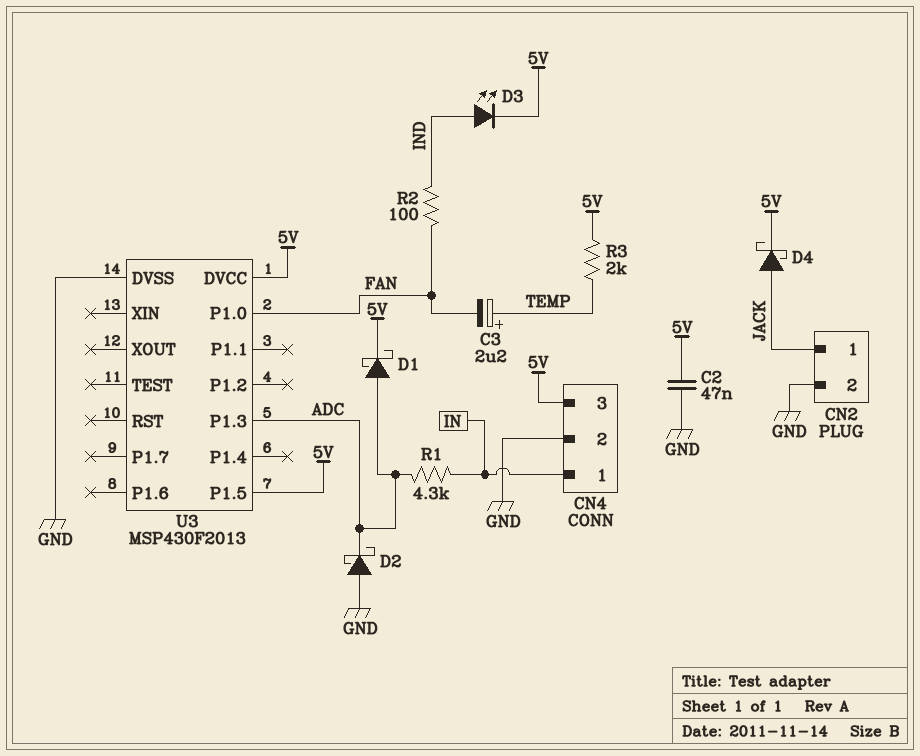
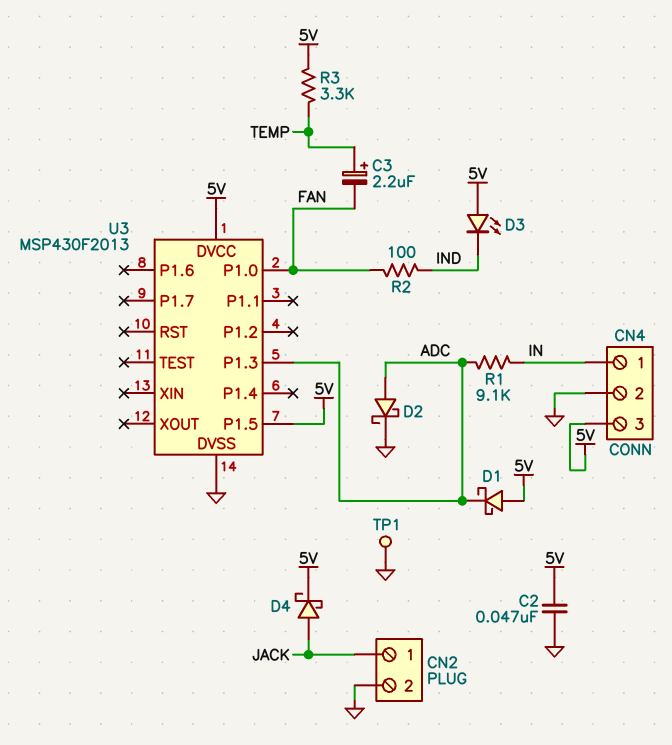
D1: schottky (A ADC, K 5V) -> schottky (A 5V, K ADC)
D2: schottky (A GND, K ADC) -> schottky (A ADC, K GND)
D3: LED (A IND, K 5V) -> LED (A 5V, K IND)
R1: 4.3k (ADC, IN) -> 9.1k (ADC, IN)
R3: 2k (5V, TEMP) -> 3.3k (5V, TEMP)
TP1: none -> test point (GND)

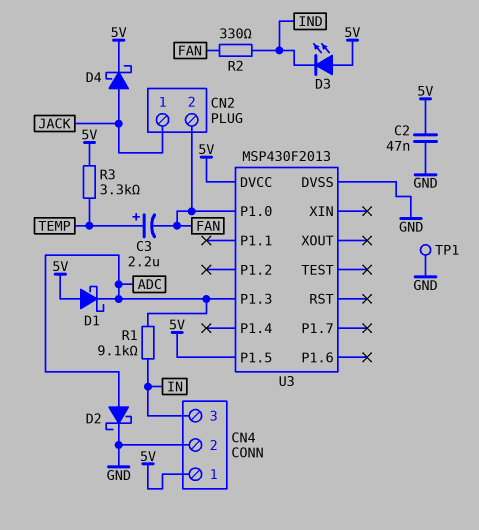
CN2 pin 2: GND -> FAN
CN4 pin 1: IN -> 5V
CN4 pin 3: 5V -> IN
R2: 100 (FAN, IND) -> 330 (FAN, IND)

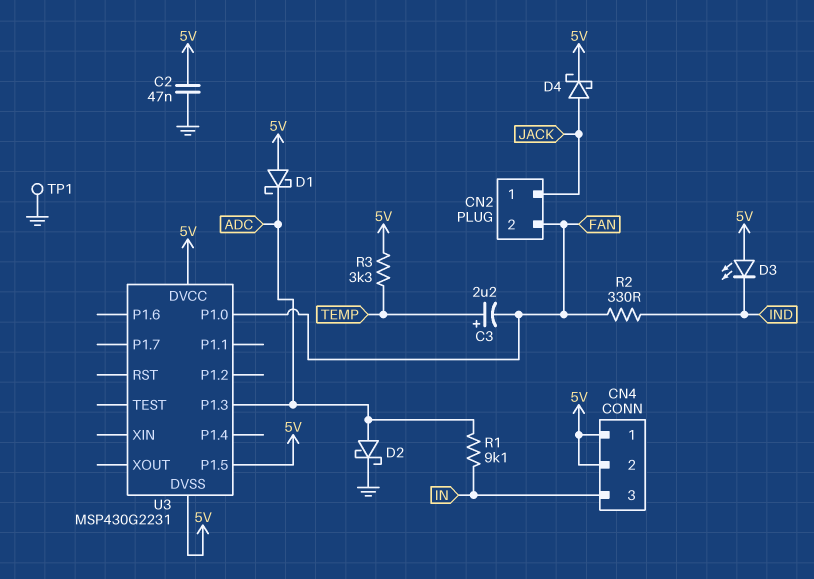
CN4 pin 2: GND -> 5V
U3: MSP430F2013 -> MSP430G2231
U3 pin DVSS: GND -> 5V

